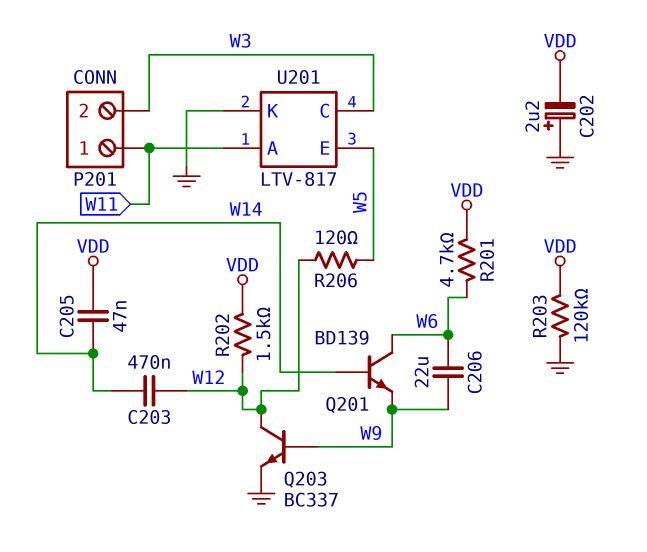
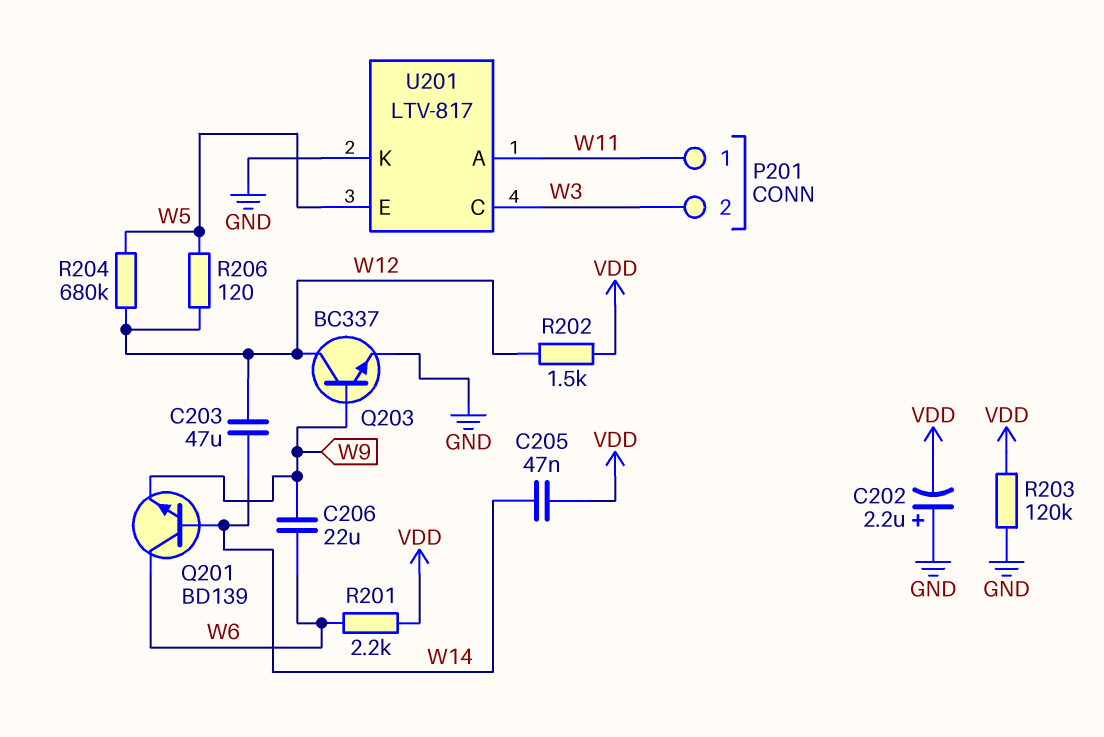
C203: 470nF (W12, W14) -> 47uF (W12, W14)
R201: 4.7k (VDD, W6) -> 2.2k (VDD, W6)
R204: none -> 680k (W5, W12)

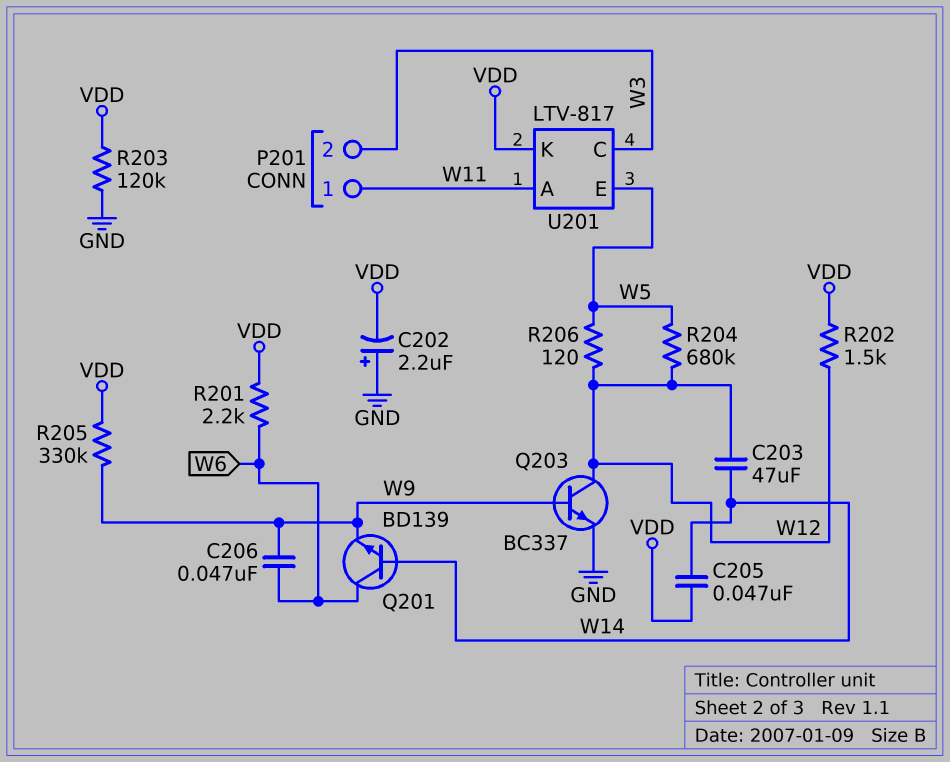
C206: 22uF (W6, W9) -> 47nF (W6, W9)
R205: none -> 330k (VDD, W9)
U201 pin K: GND -> VDD

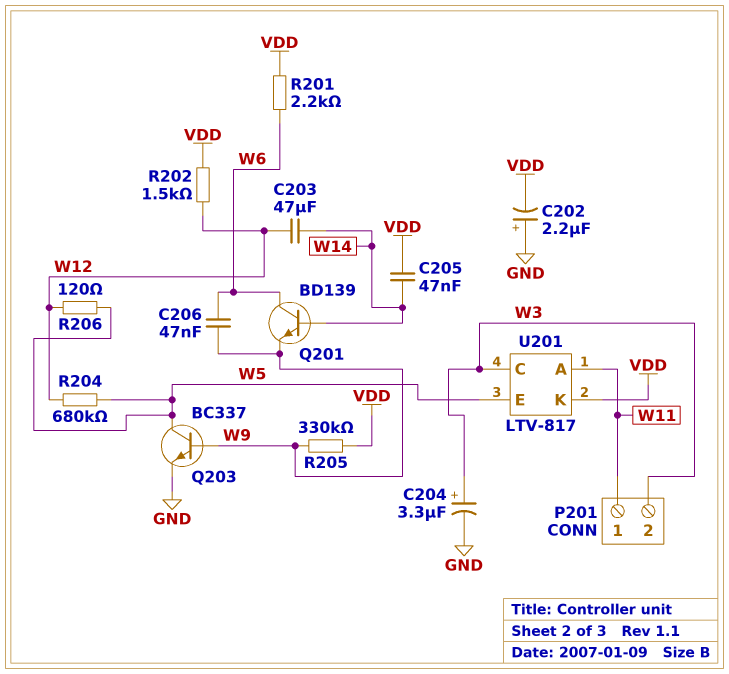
C204: none -> 3.3uF (plus W3, minus GND)
Q203: NPN BC337 (B W9, C W12, E GND) -> NPN BC337 (B W9, C W5, E GND)
R203: 120k (GND, VDD) -> none

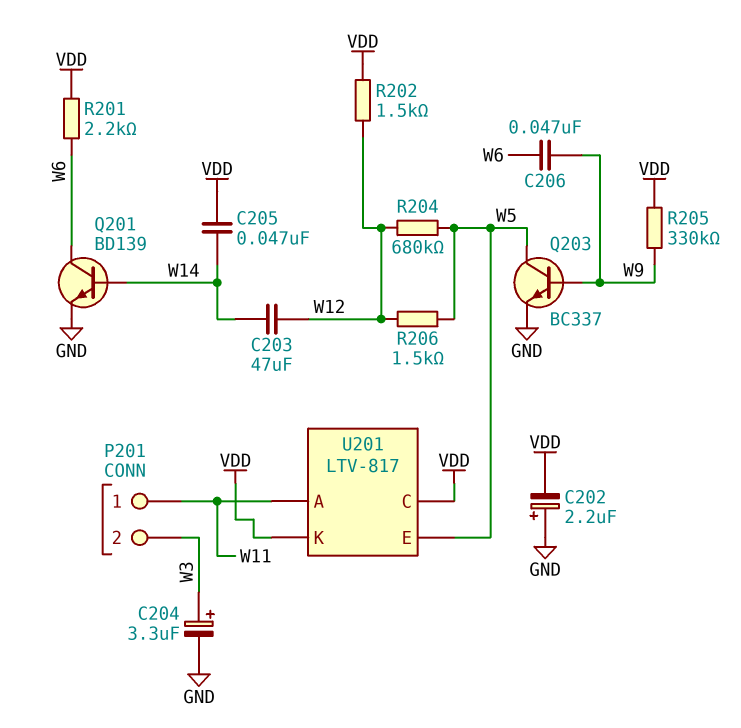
Q201: NPN BD139 (B W14, C W6, E W9) -> NPN BD139 (B W14, C W6, E GND)
R206: 120 (W5, W12) -> 1.5k (W5, W12)
U201 pin C: W3 -> VDD

